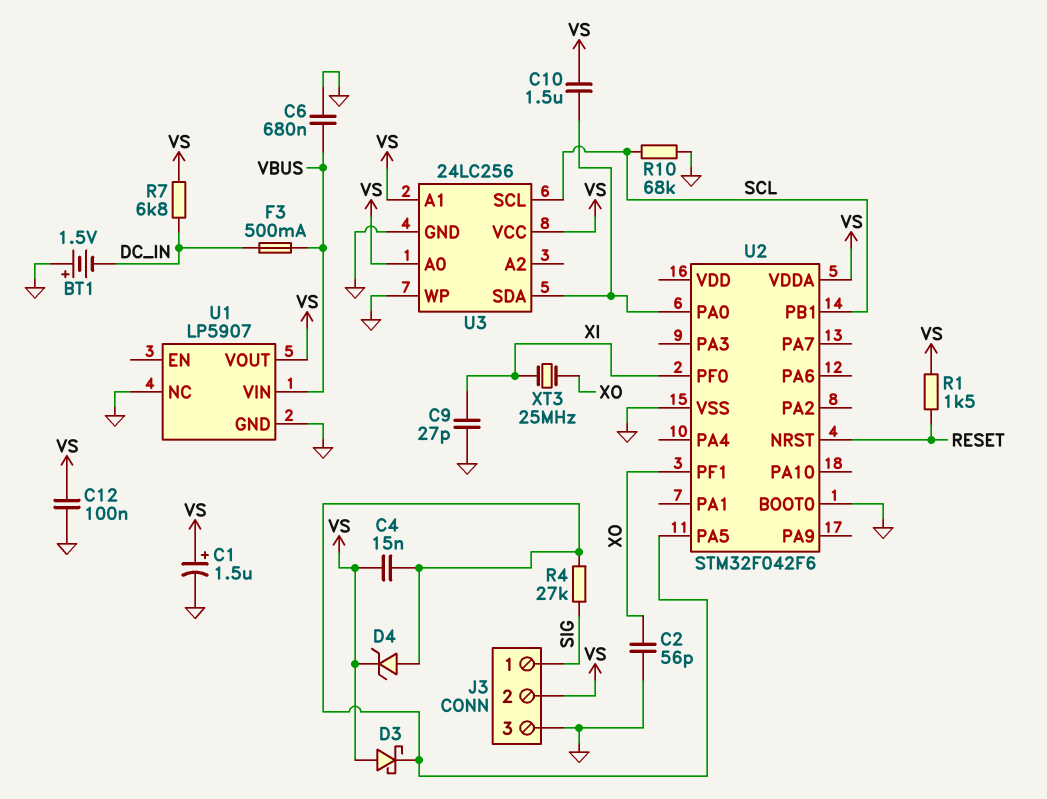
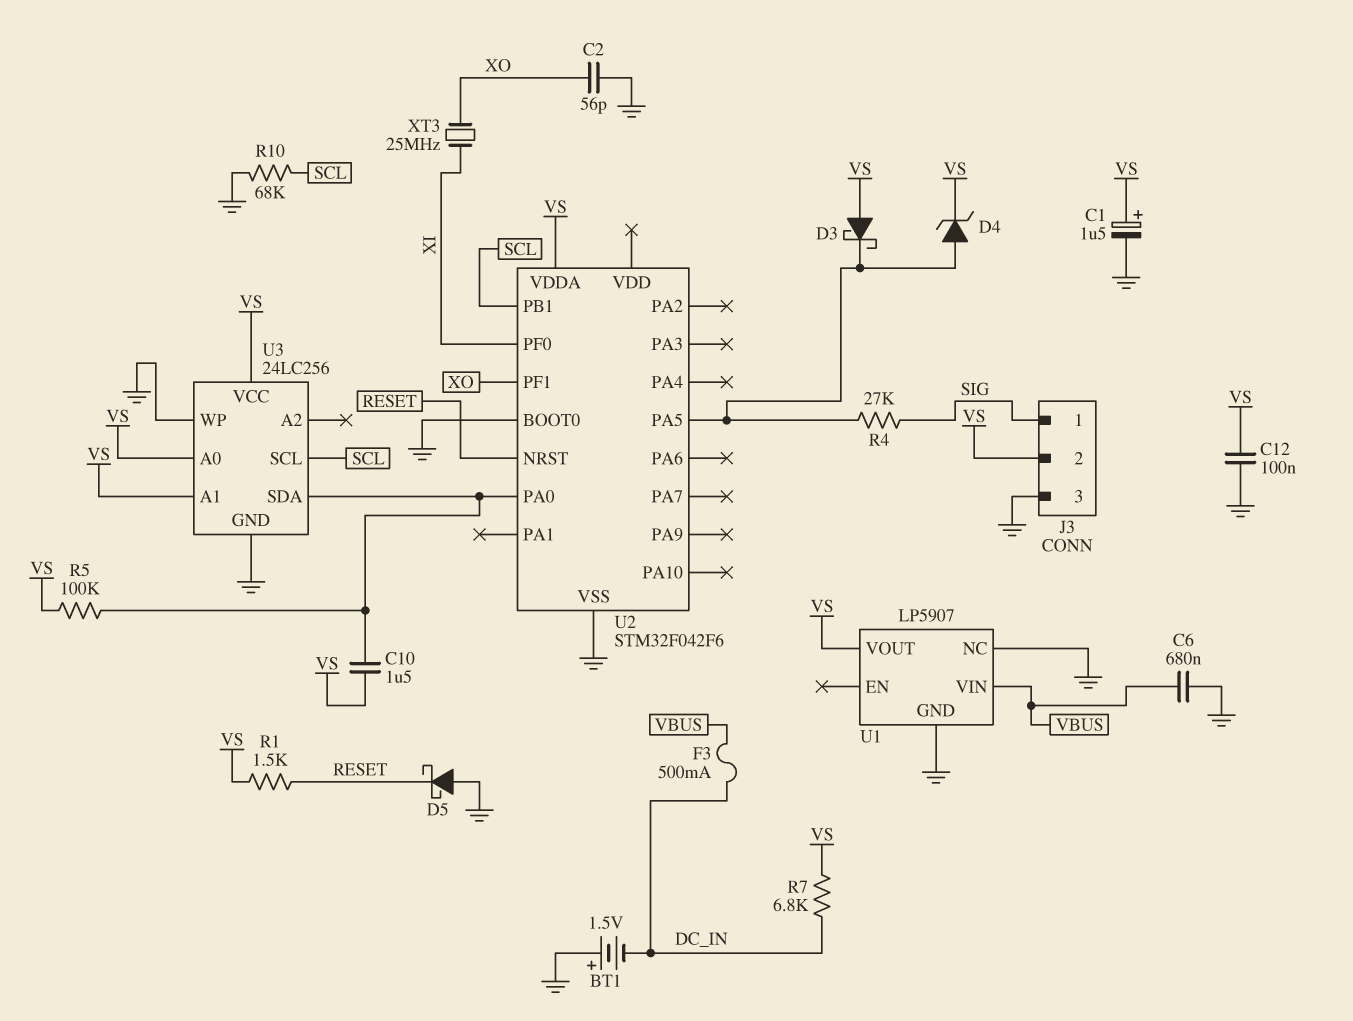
C4: 15nF (U2/PA5, VS) -> none
C9: 27pF (GND, XI) -> none
D5: none -> schottky (A GND, K RESET)
R5: none -> 100k (U2/PA0, VS)

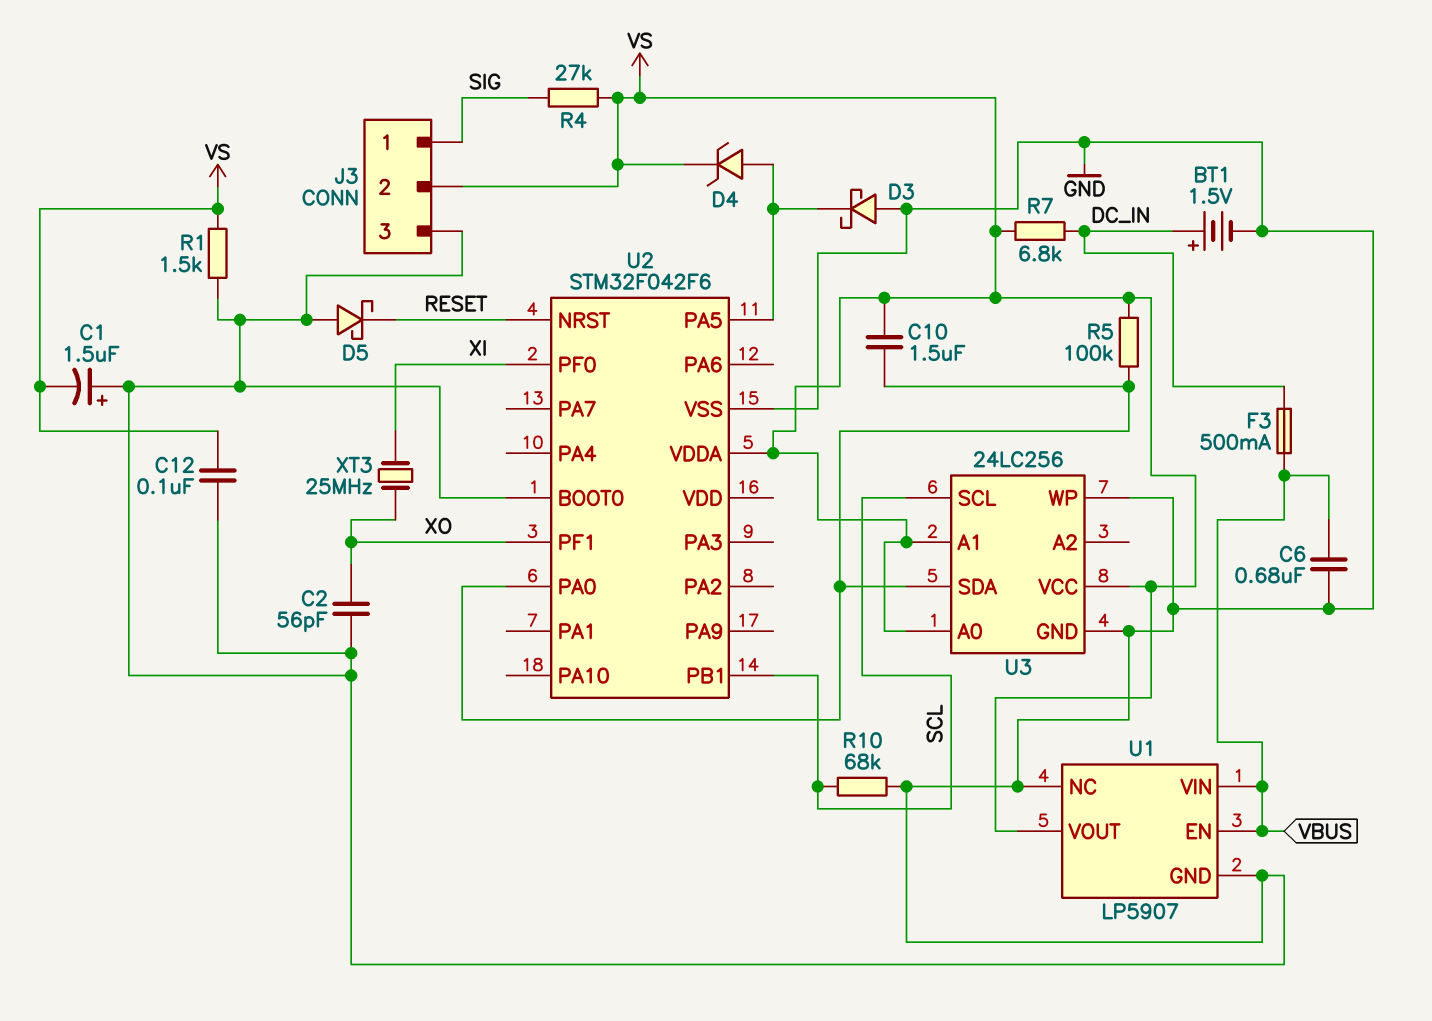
BT1: 1.5V (plus GND, minus DC_IN) -> 1.5V (plus DC_IN, minus GND)
C1: 1.5uF (plus VS, minus GND) -> 1.5uF (plus GND, minus VS)
D3: schottky (A VS, K U2/PA5) -> schottky (A GND, K U2/PA5)
R1: 1.5k (RESET, VS) -> 1.5k (GND, VS)
R4: 27k (SIG, U2/PA5) -> 27k (SIG, VS)
U1 pin EN: none -> VBUS

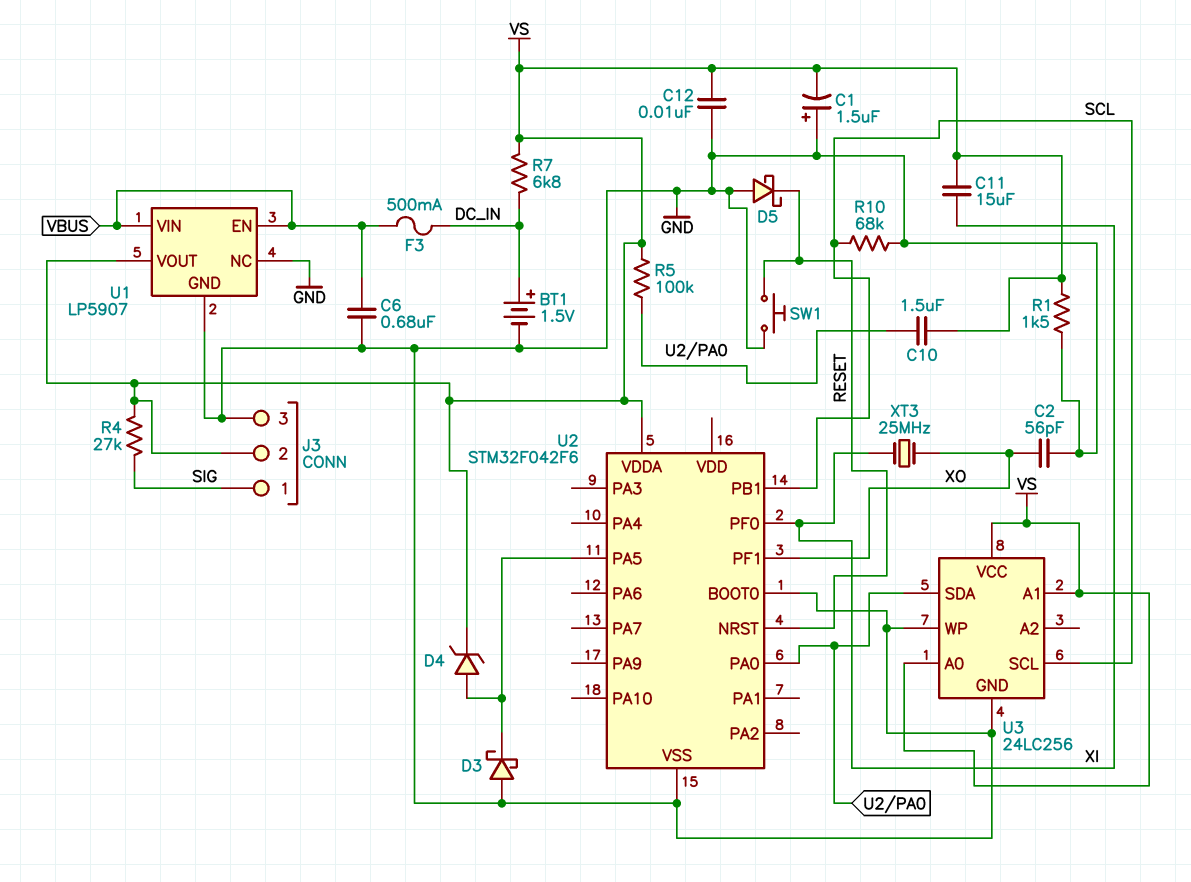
C11: none -> 15uF (VS, XI)
C12: 100nF (GND, VS) -> 10nF (GND, VS)
SW1: none -> button (GND, RESET)

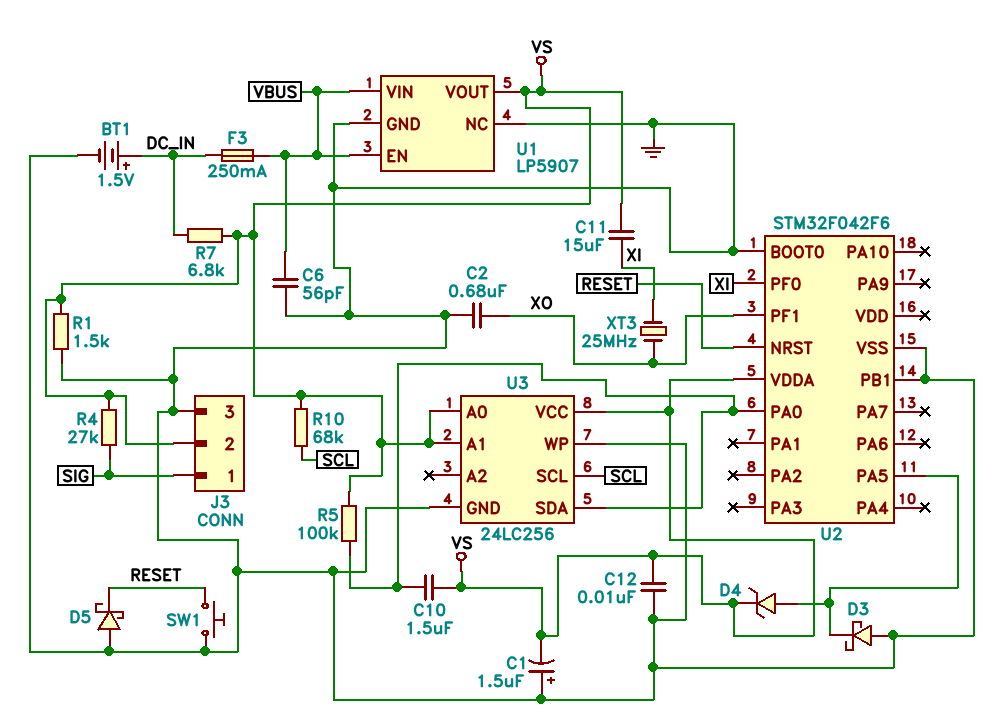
C2: 56pF (GND, XO) -> 680nF (GND, XO)
C6: 680nF (GND, VBUS) -> 56pF (GND, VBUS)
F3: 500mA (DC_IN, VBUS) -> 250mA (DC_IN, VBUS)
R10: 68k (GND, SCL) -> 68k (SCL, VS)
U2 pin PB1: SCL -> GND

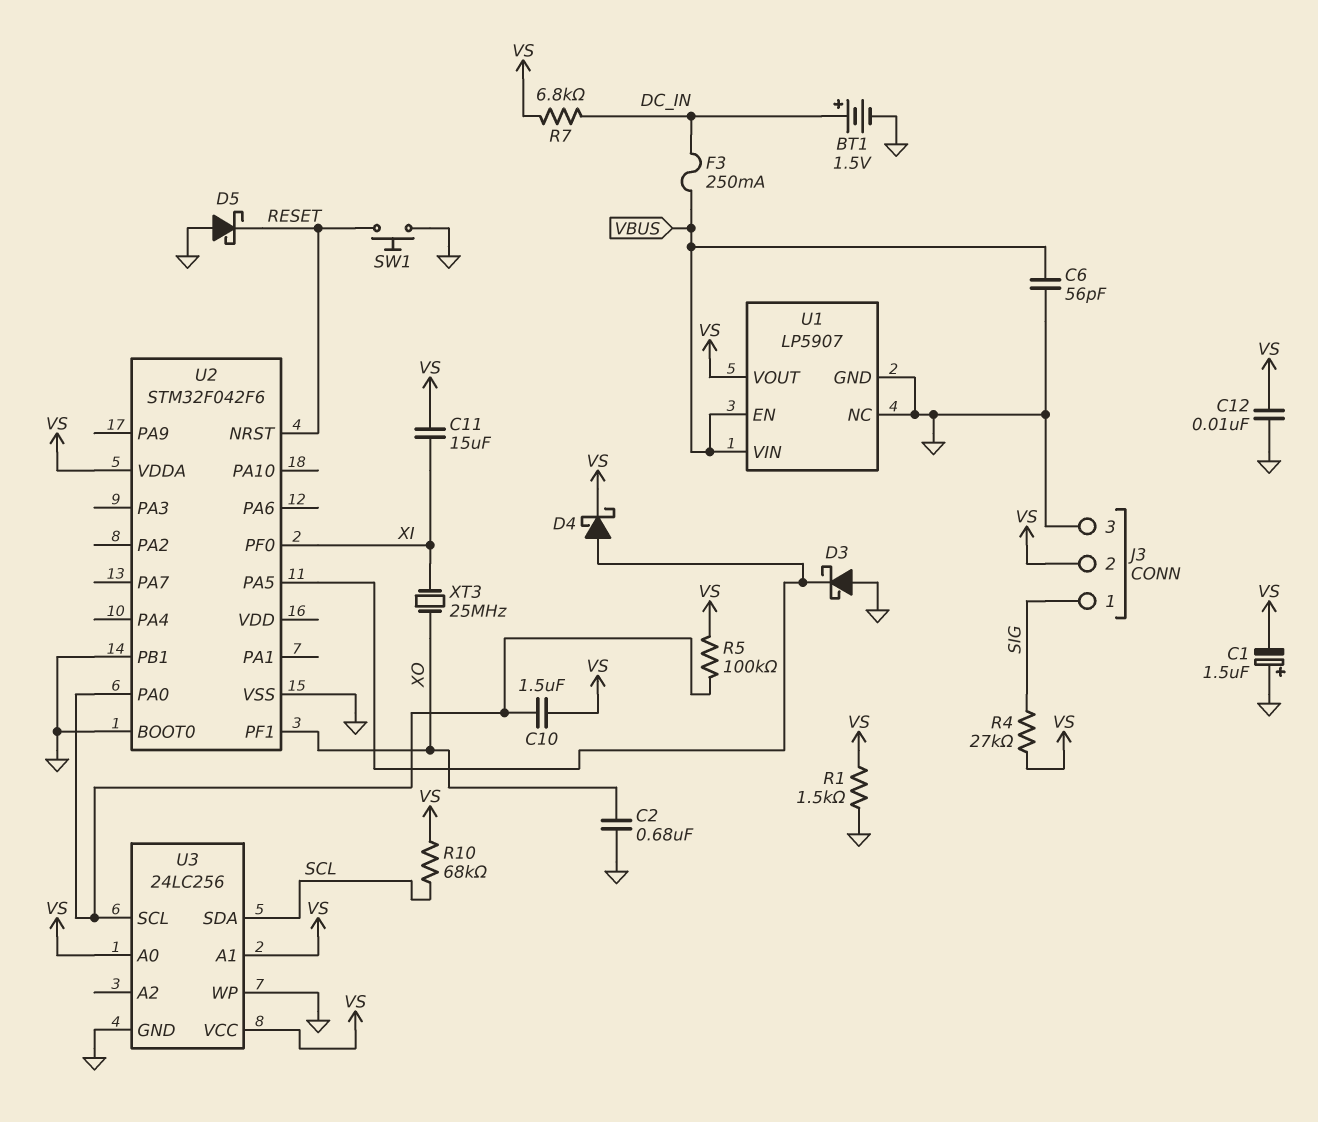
D4: zener (A U2/PA5, K VS) -> schottky (A U2/PA5, K VS)
U3 pin SCL: SCL -> U2/PA0
U3 pin SDA: U2/PA0 -> SCL

